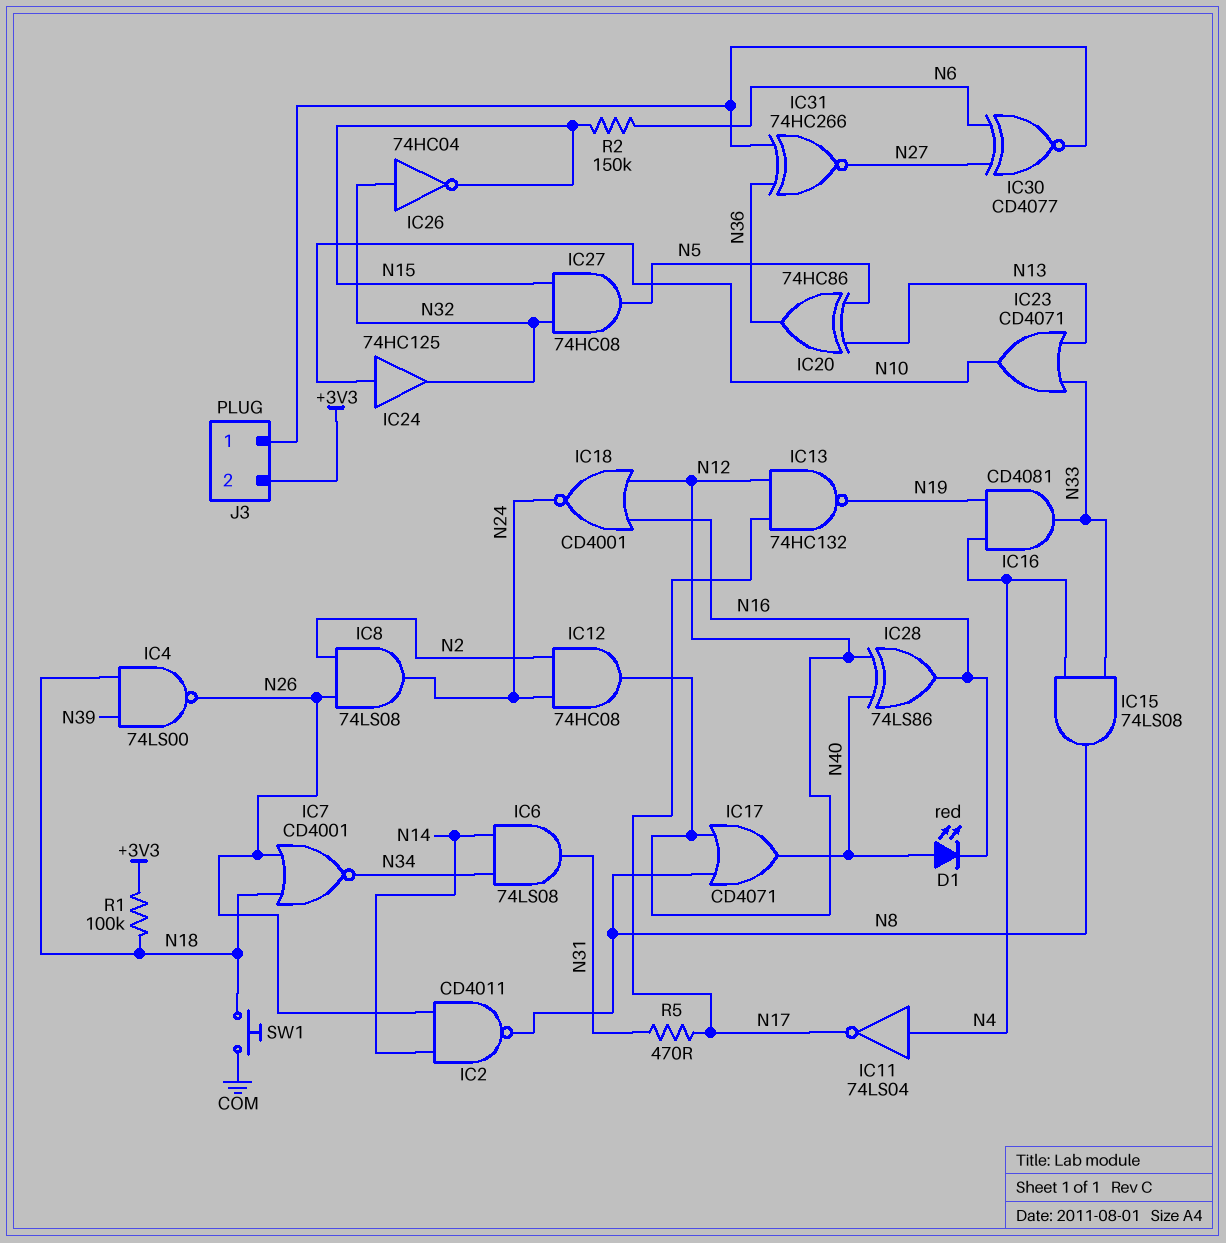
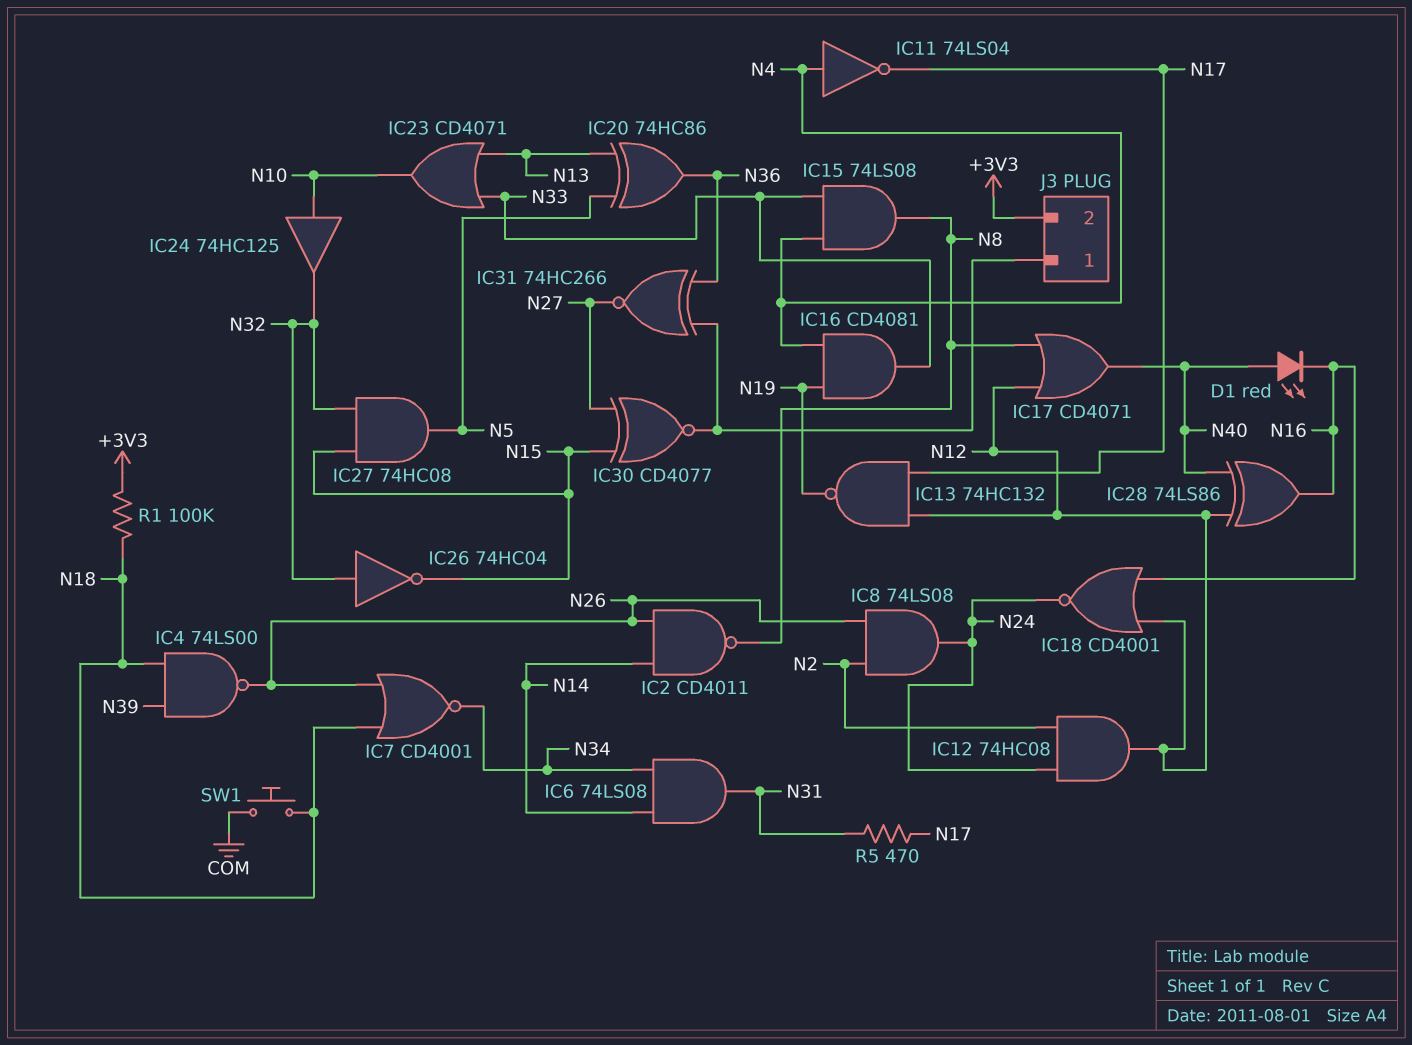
IC30: XNOR CD4077 (in N6, in N27, out J3/1) -> XNOR CD4077 (in N15, in N27, out J3/1)
R2: 150k (N6, N15) -> none

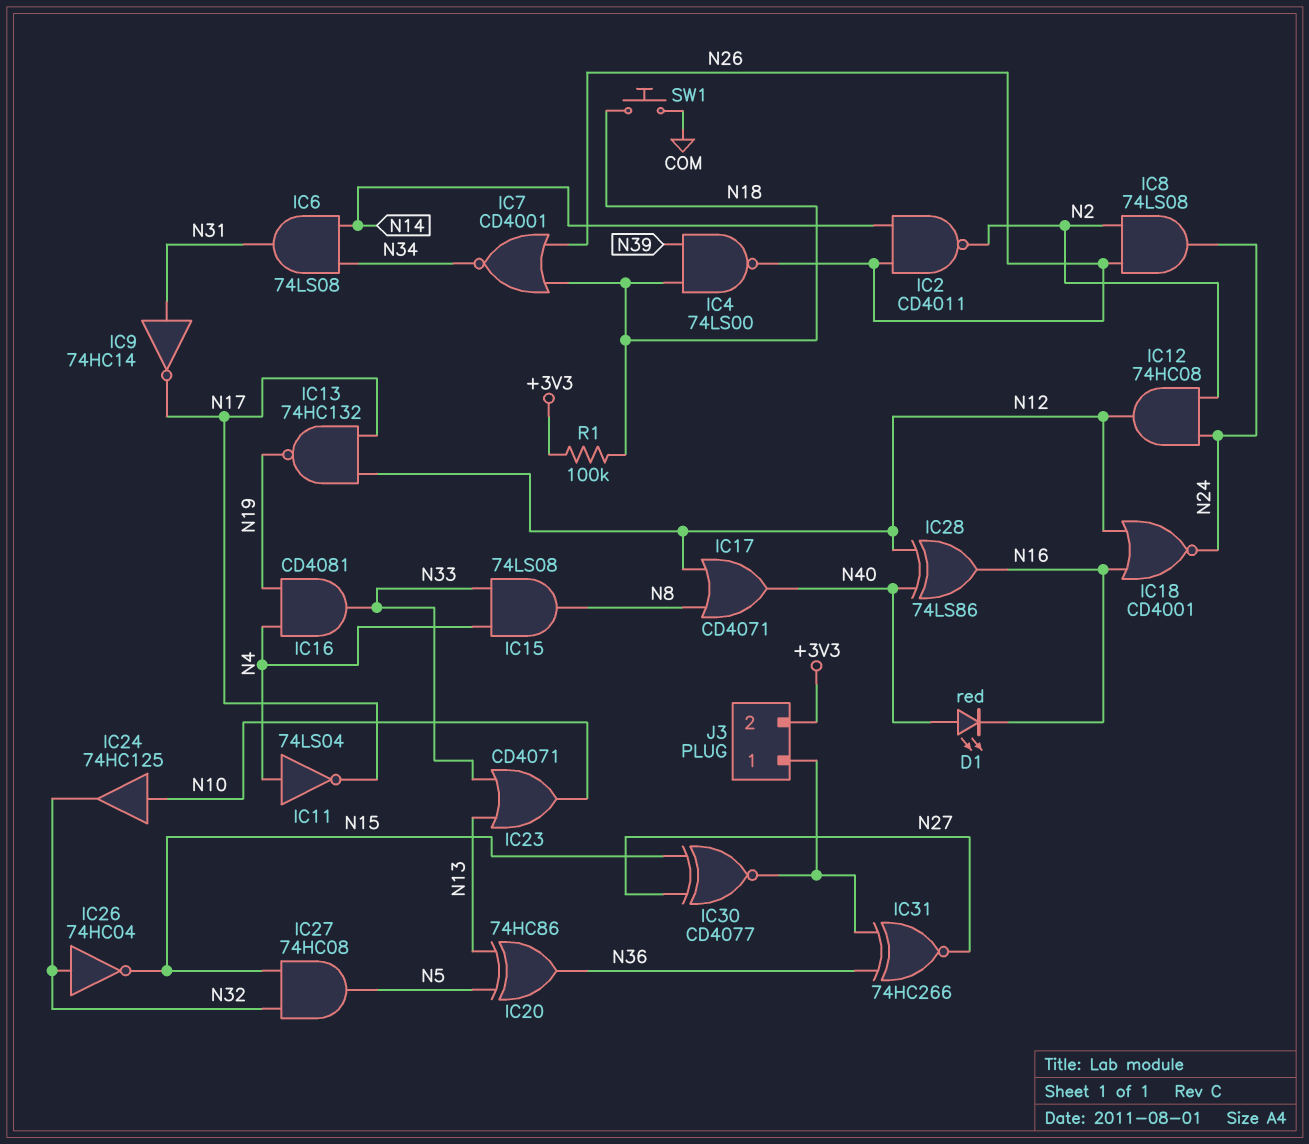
IC2: NAND CD4011 (in N14, in N26, out N8) -> NAND CD4011 (in N14, in N26, out N2)
IC9: none -> NOT 74HC14 (in N31, out N17)
R5: 470 (N17, N31) -> none

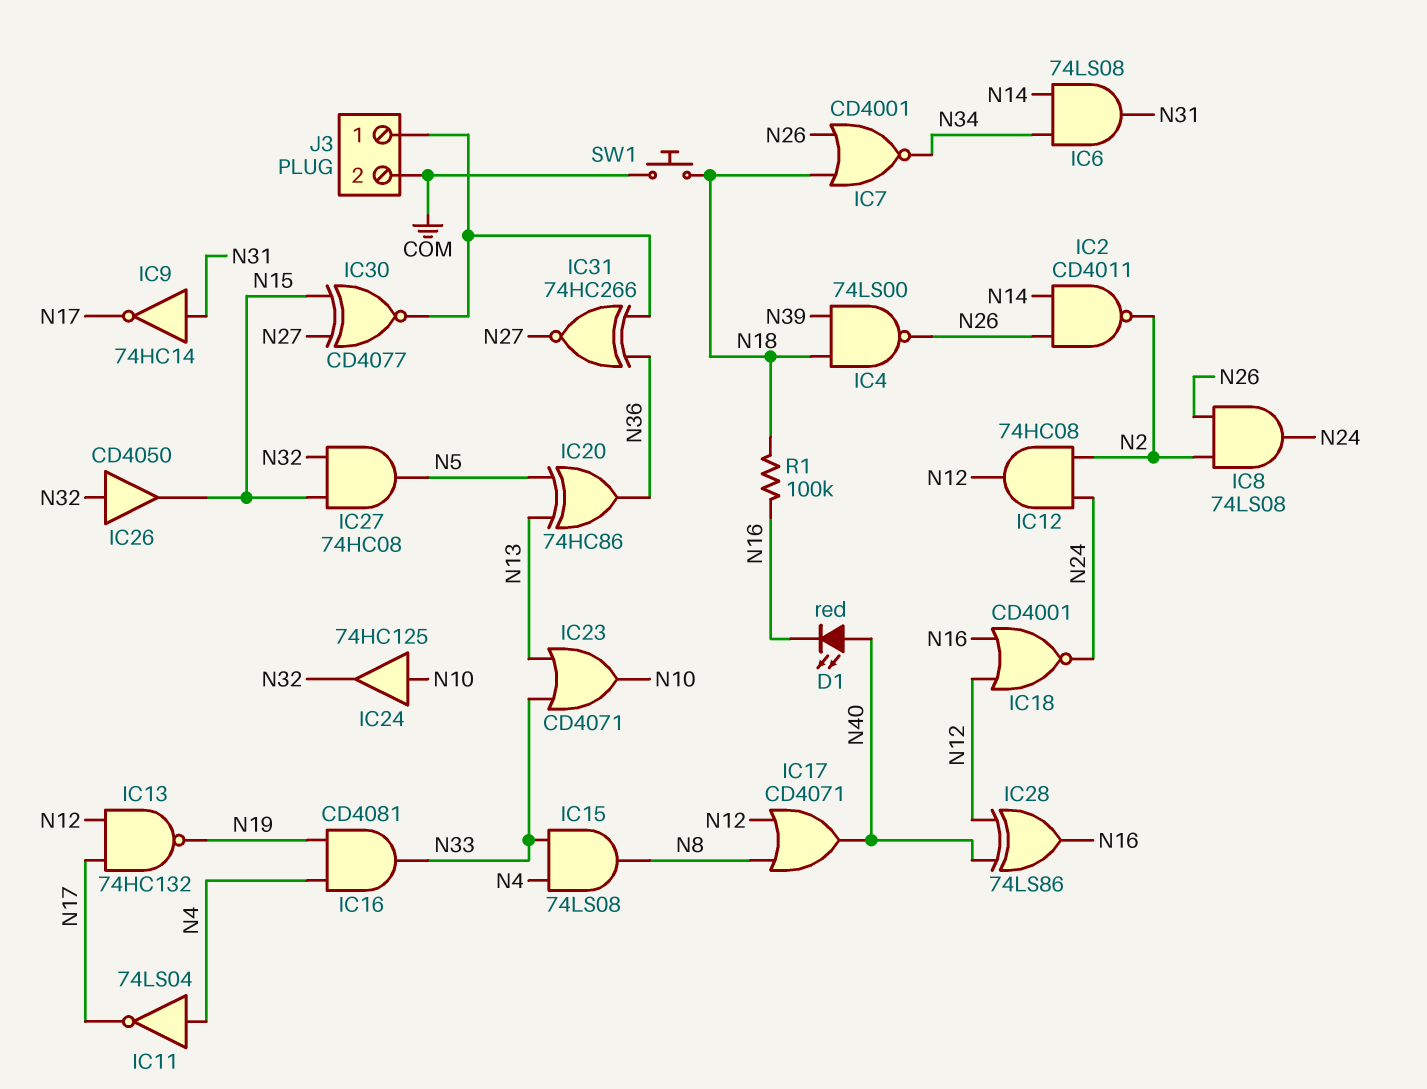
IC26: NOT 74HC04 (in N32, out N15) -> buffer CD4050 (in N32, out N15)
J3 pin 2: +3V3 -> COM
R1: 100k (+3V3, N18) -> 100k (N16, N18)

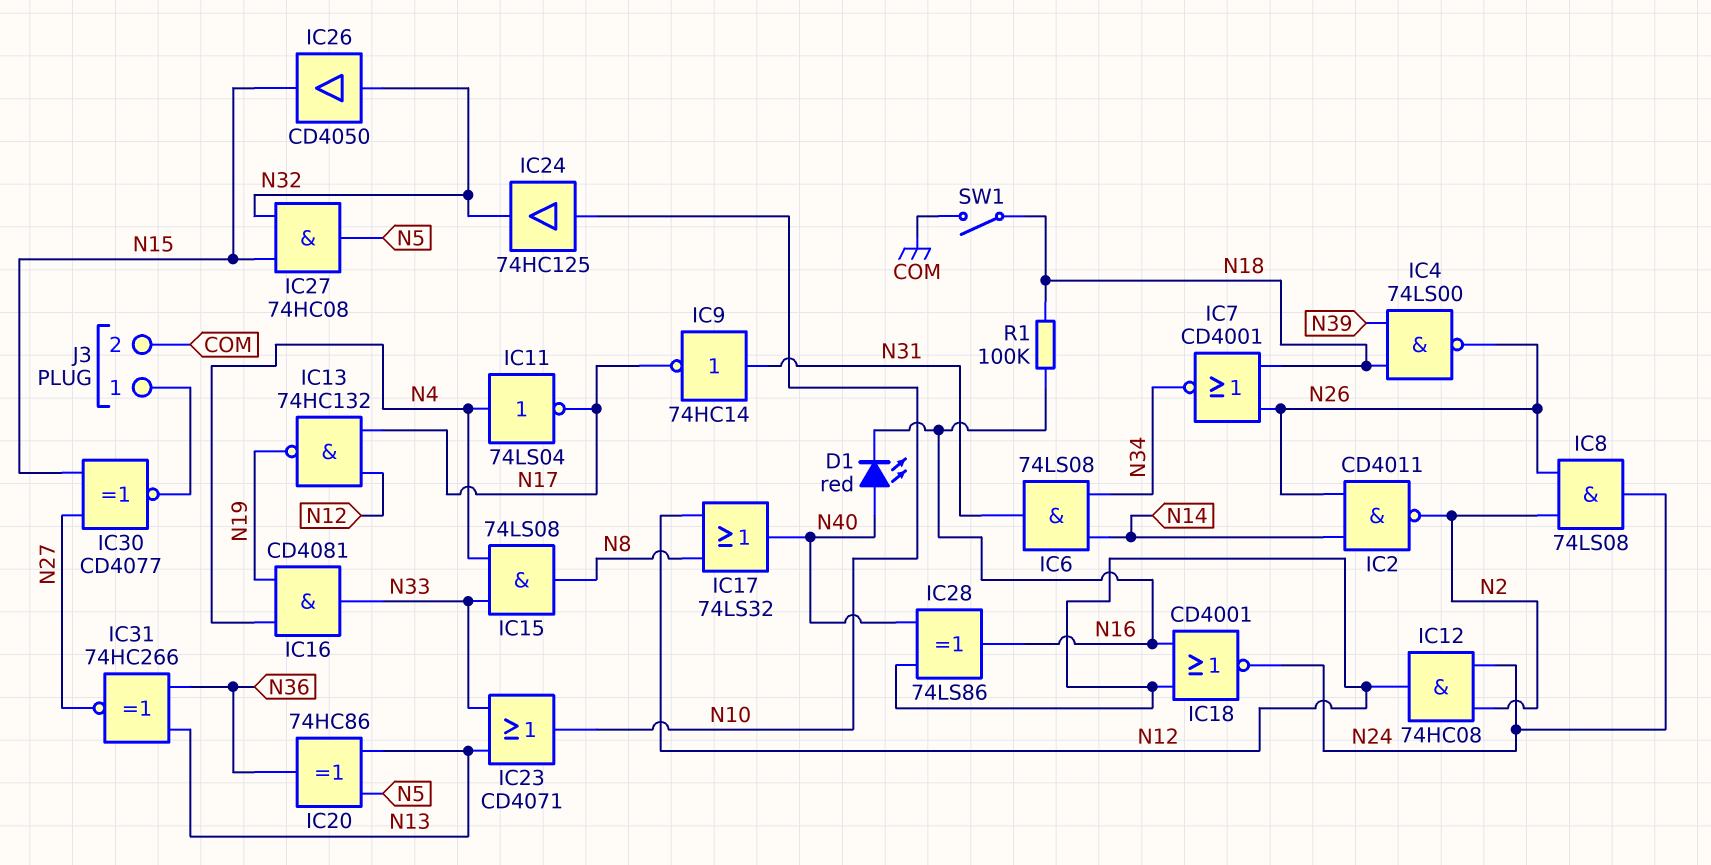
IC17: OR CD4071 (in N8, in N12, out N40) -> OR 74LS32 (in N8, in N12, out N40)
IC31: XNOR 74HC266 (in J3/1, in N36, out N27) -> XNOR 74HC266 (in N13, in N36, out N27)
SW1: button (COM, N18) -> switch (COM, N18)

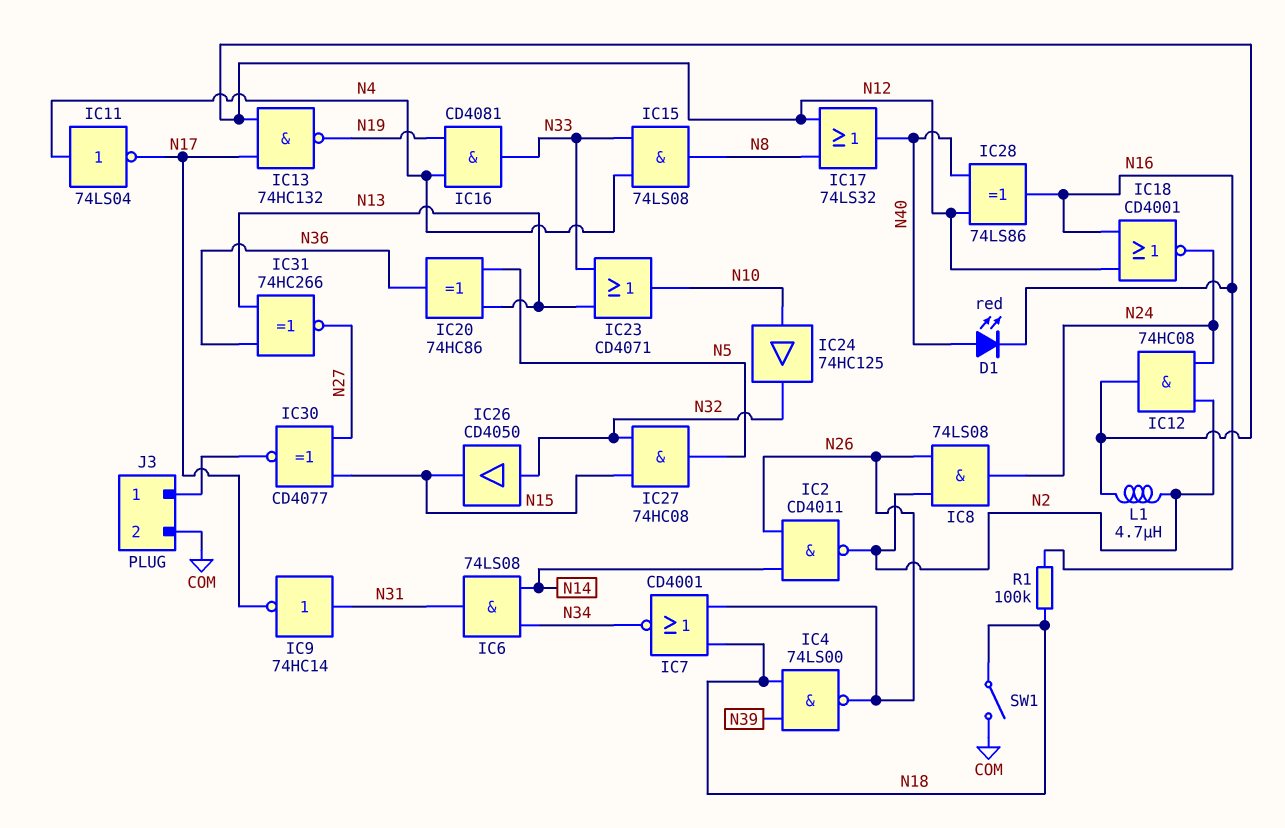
L1: none -> 4.7uH (N2, N12)

